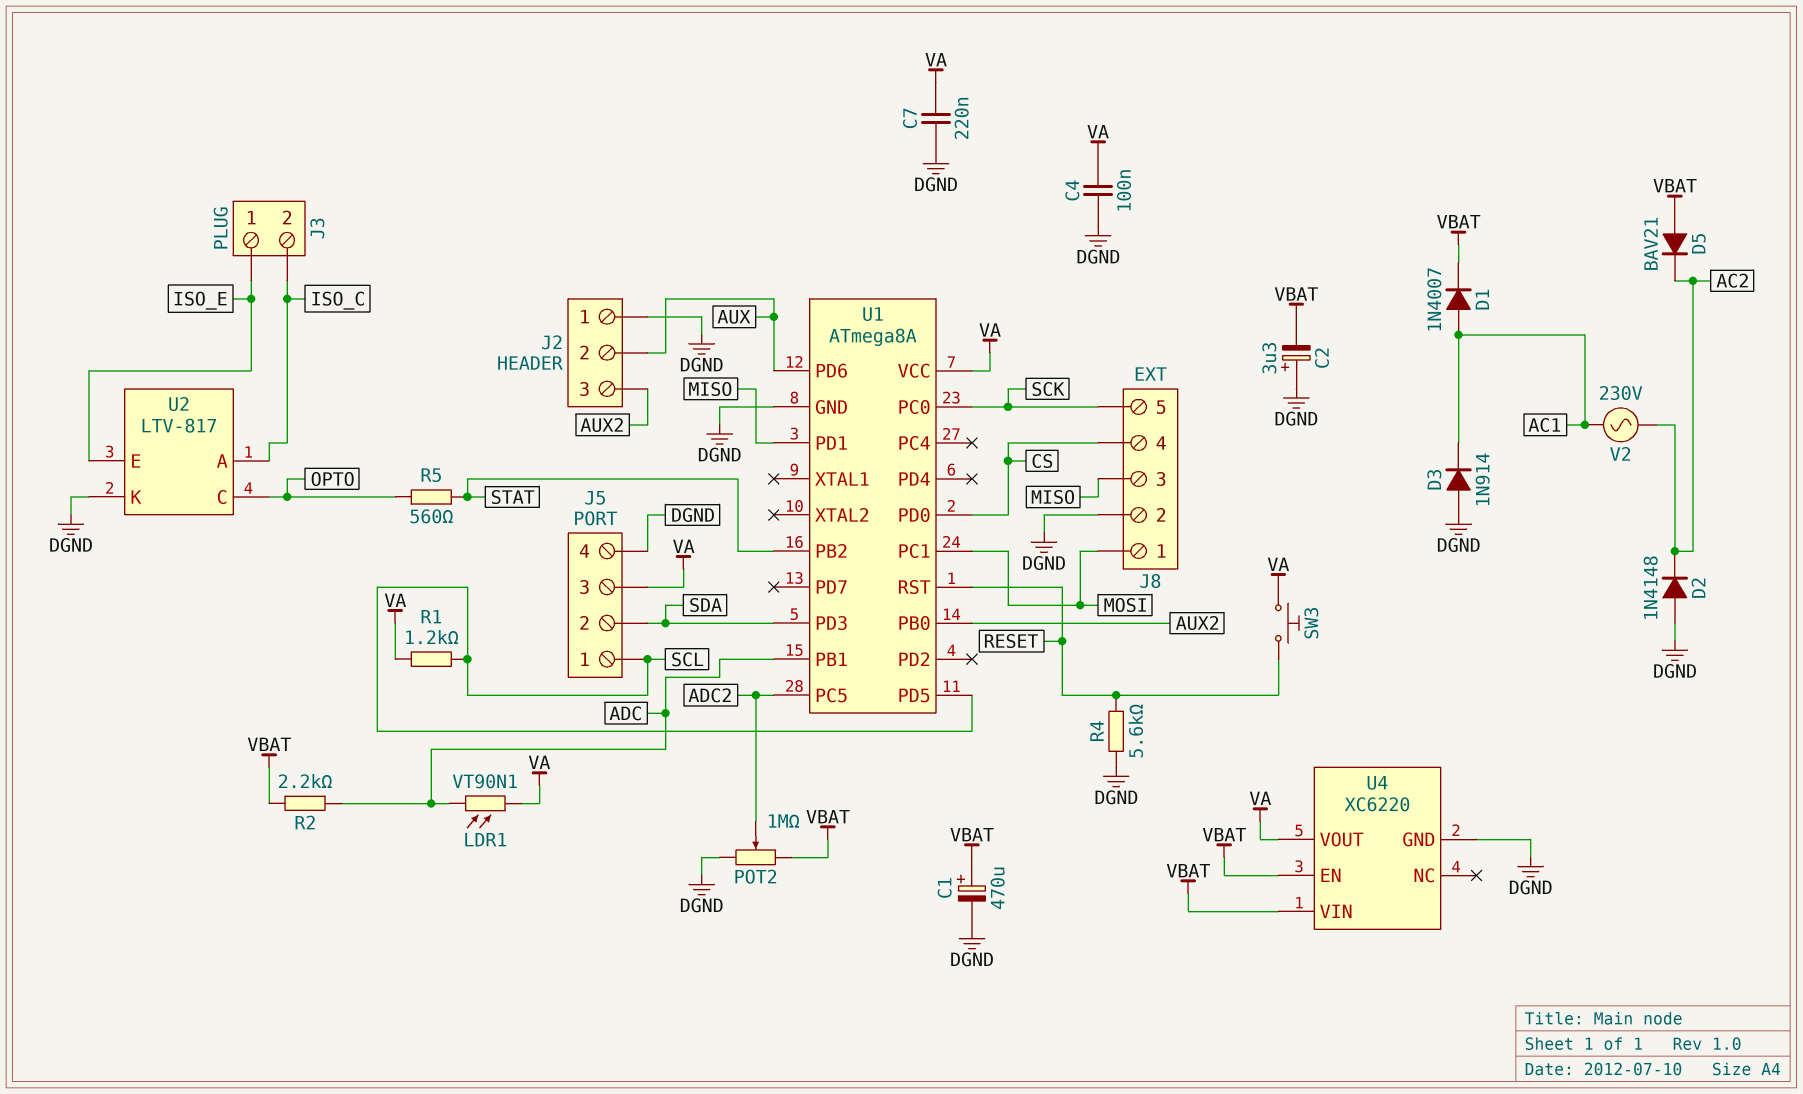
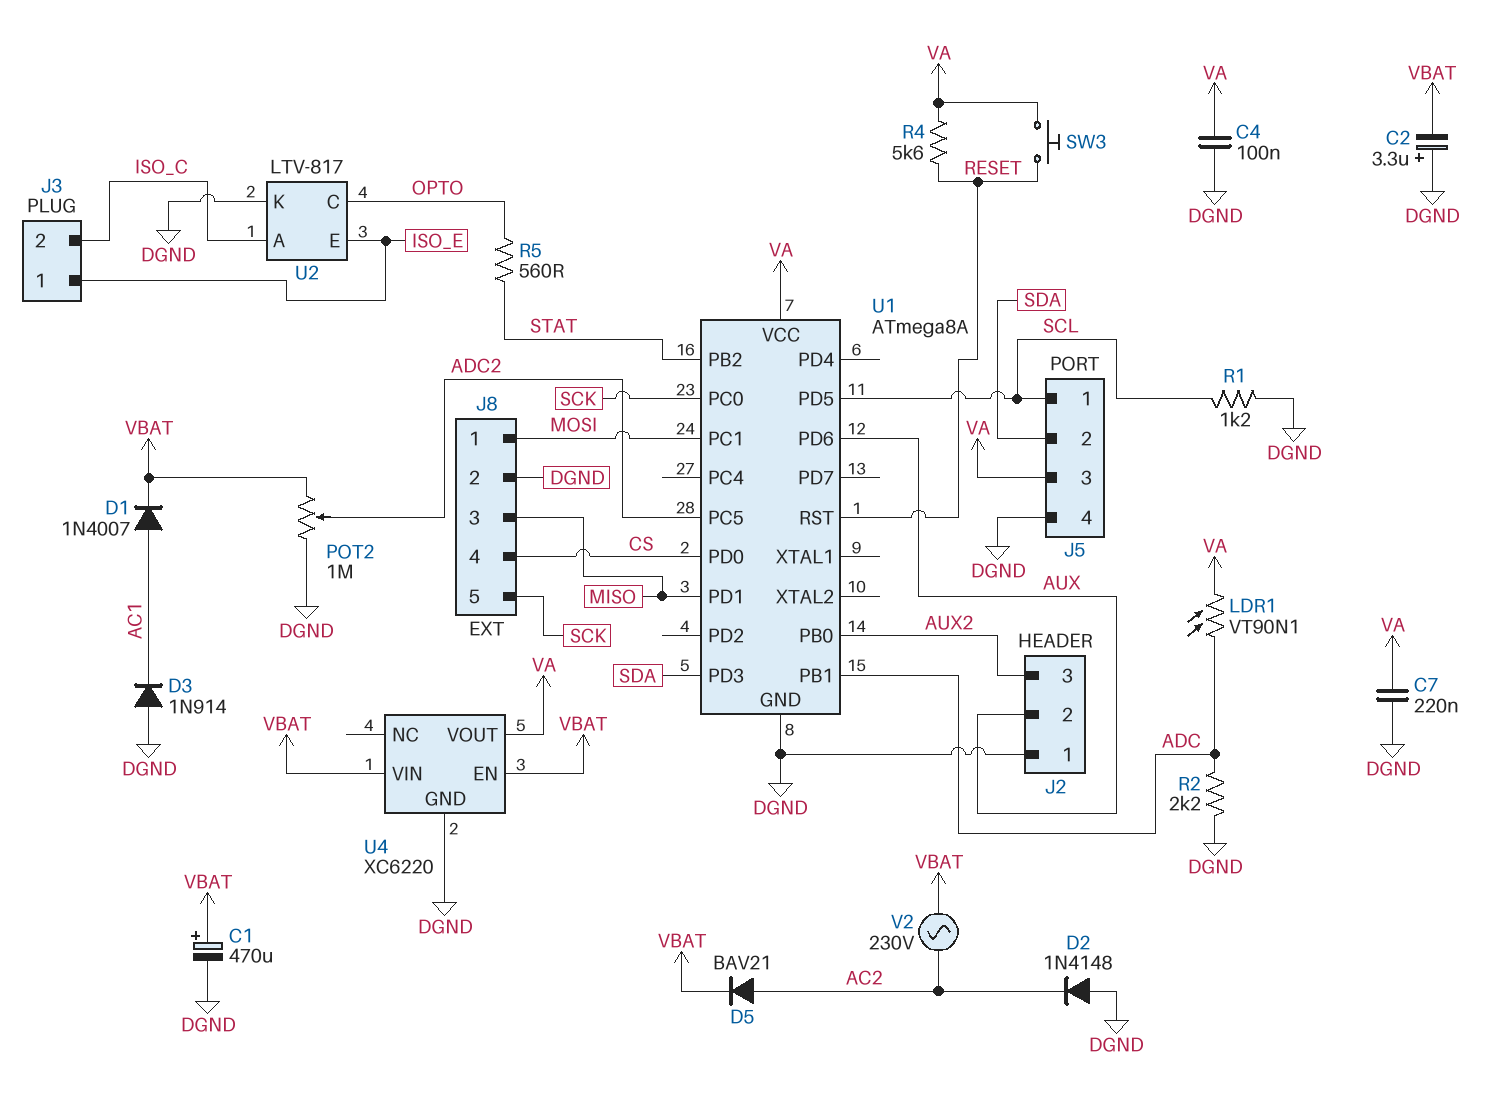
D5: diode BAV21 (A VBAT, K AC2) -> diode BAV21 (A AC2, K VBAT)
R1: 1.2k (SCL, VA) -> 1.2k (DGND, SCL)
R2: 2.2k (ADC, VBAT) -> 2.2k (ADC, DGND)
R4: 5.6k (DGND, RESET) -> 5.6k (RESET, VA)
V2: AC 230V (AC1, AC2) -> AC 230V (AC2, VBAT)

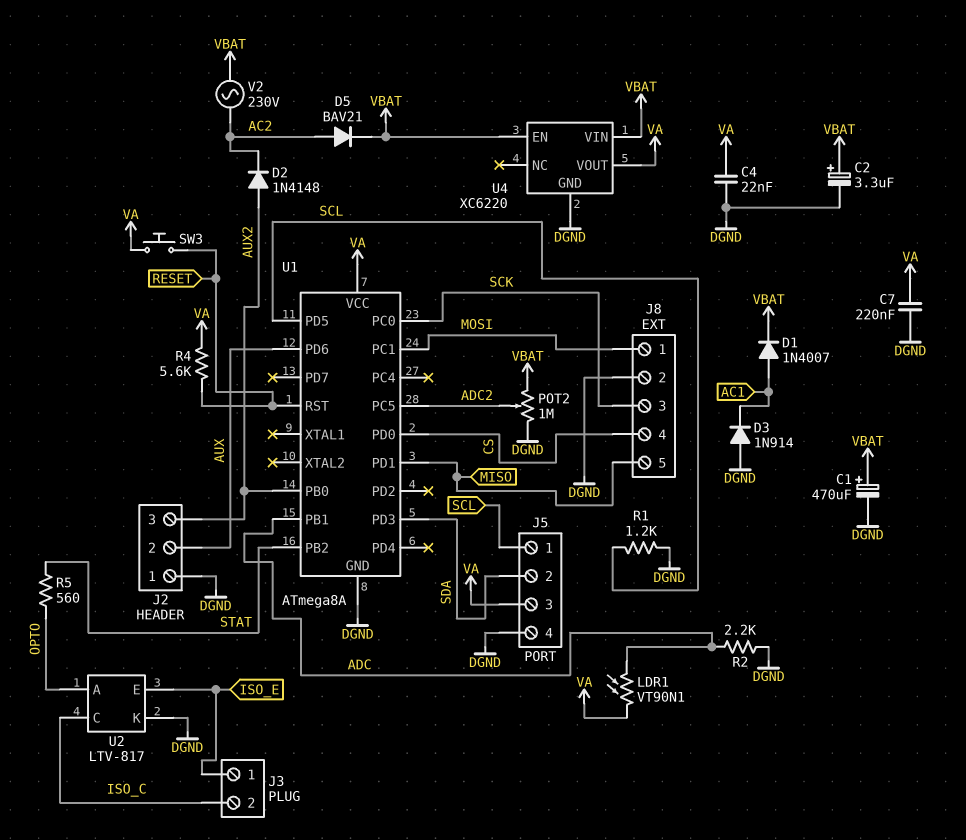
C2: 3.3uF (plus DGND, minus VBAT) -> 3.3uF (plus VBAT, minus DGND)
C4: 100nF (DGND, VA) -> 22nF (DGND, VA)
D2: diode 1N4148 (A DGND, K AC2) -> diode 1N4148 (A AUX2, K AC2)
J8 pin 3: MISO -> SCK
J8 pin 5: SCK -> MISO
U2 pin A: ISO_C -> OPTO
U2 pin C: OPTO -> ISO_C

